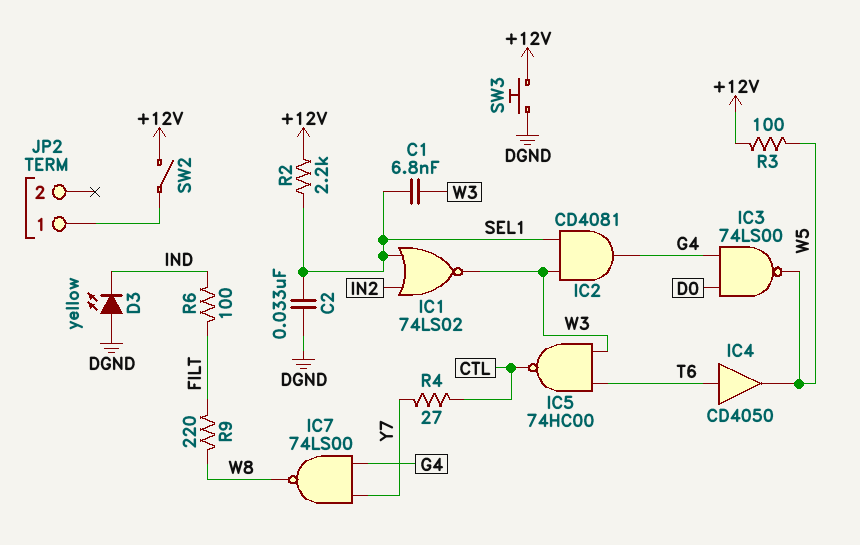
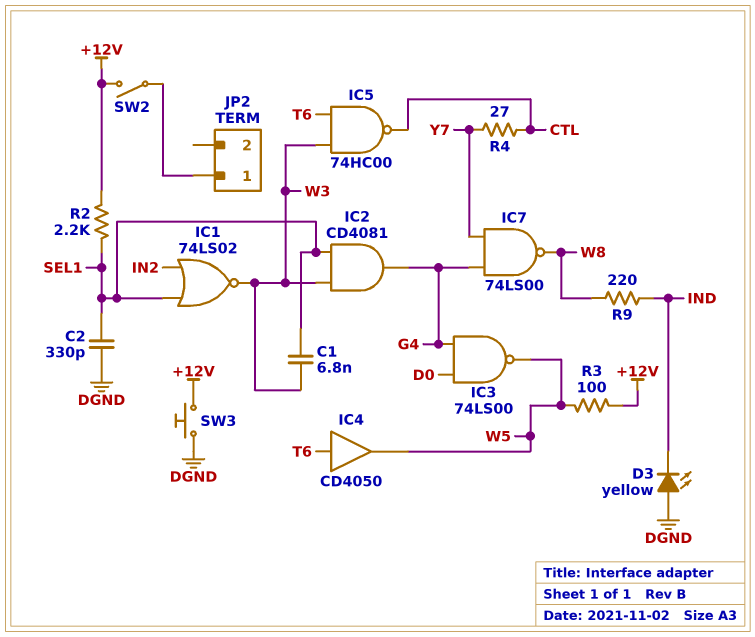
C2: 33nF (DGND, SEL1) -> 330pF (DGND, SEL1)
R6: 100 (FILT, IND) -> none
R9: 220 (FILT, W8) -> 220 (IND, W8)

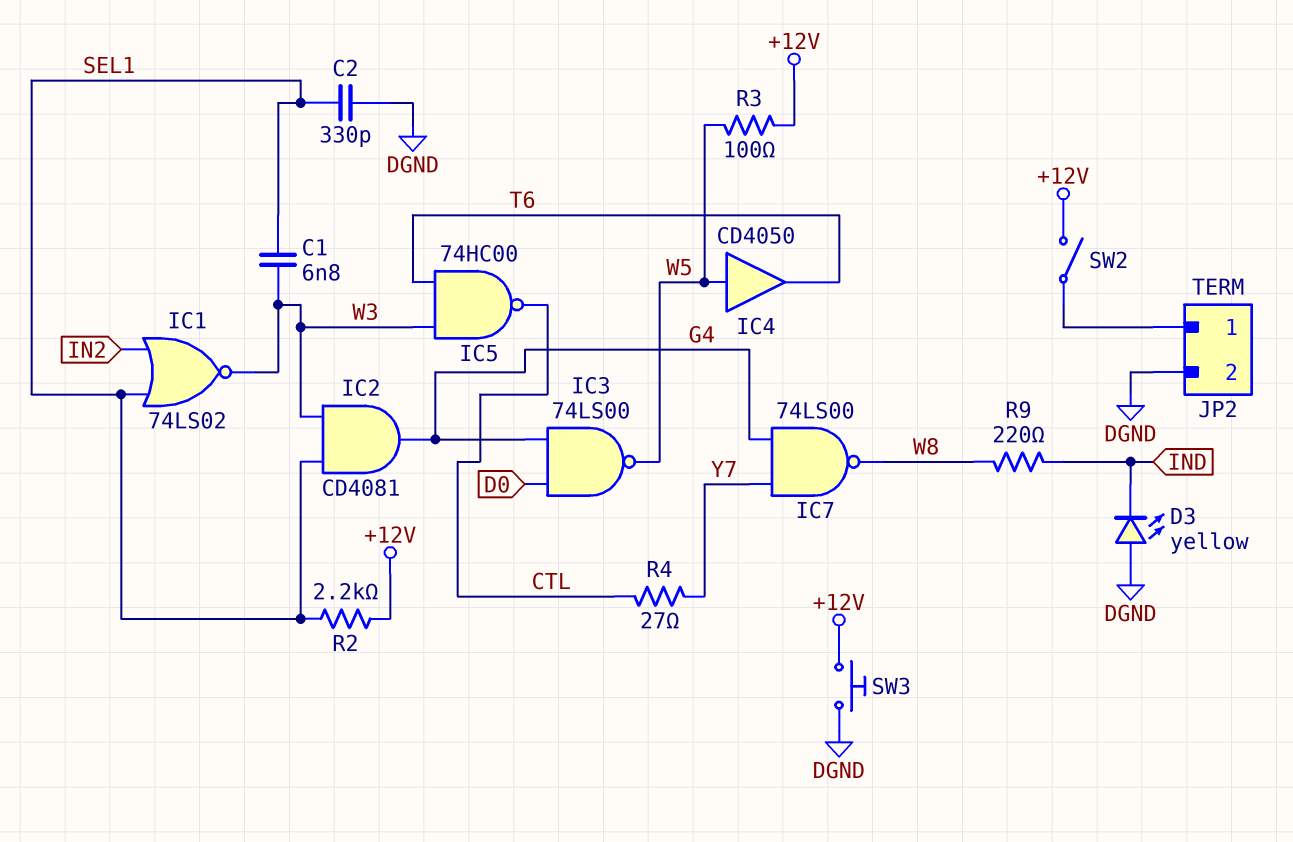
IC4: buffer CD4050 (in T6, out W5) -> buffer CD4050 (in W5, out T6)
JP2 pin 2: none -> DGND

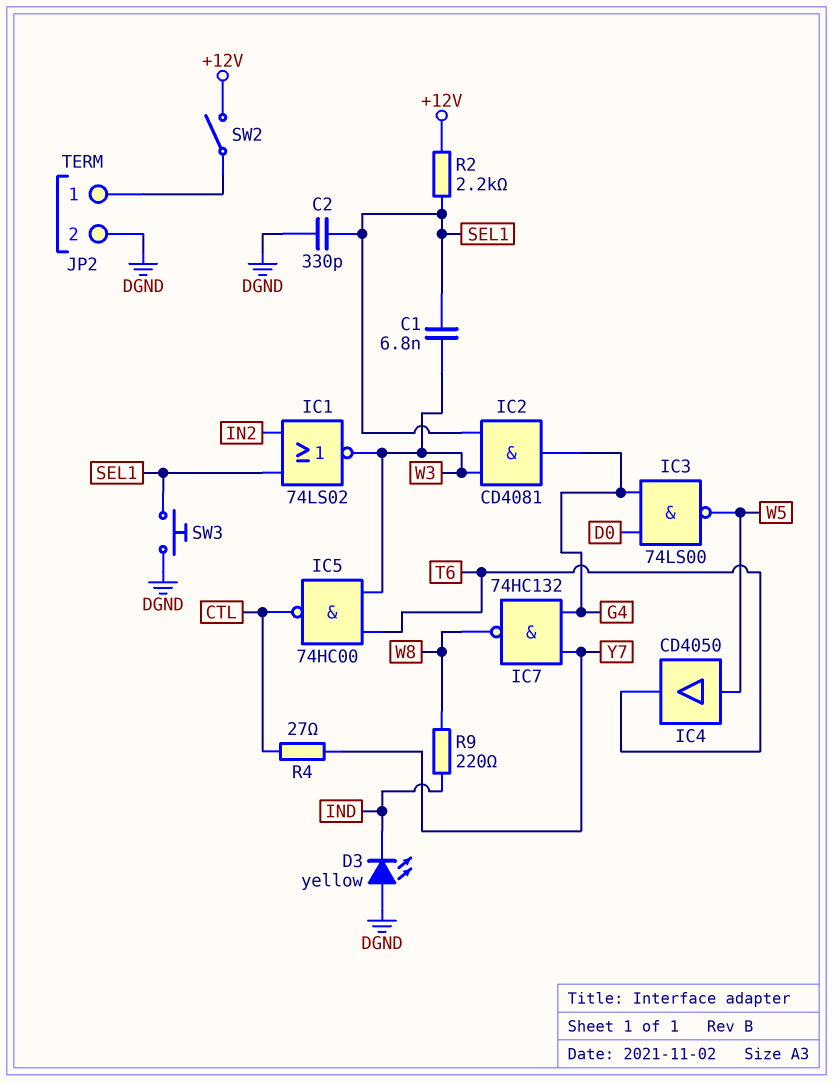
IC7: NAND 74LS00 (in G4, in Y7, out W8) -> NAND 74HC132 (in G4, in Y7, out W8)
R3: 100 (+12V, W5) -> none
SW3: button (+12V, DGND) -> button (DGND, SEL1)

